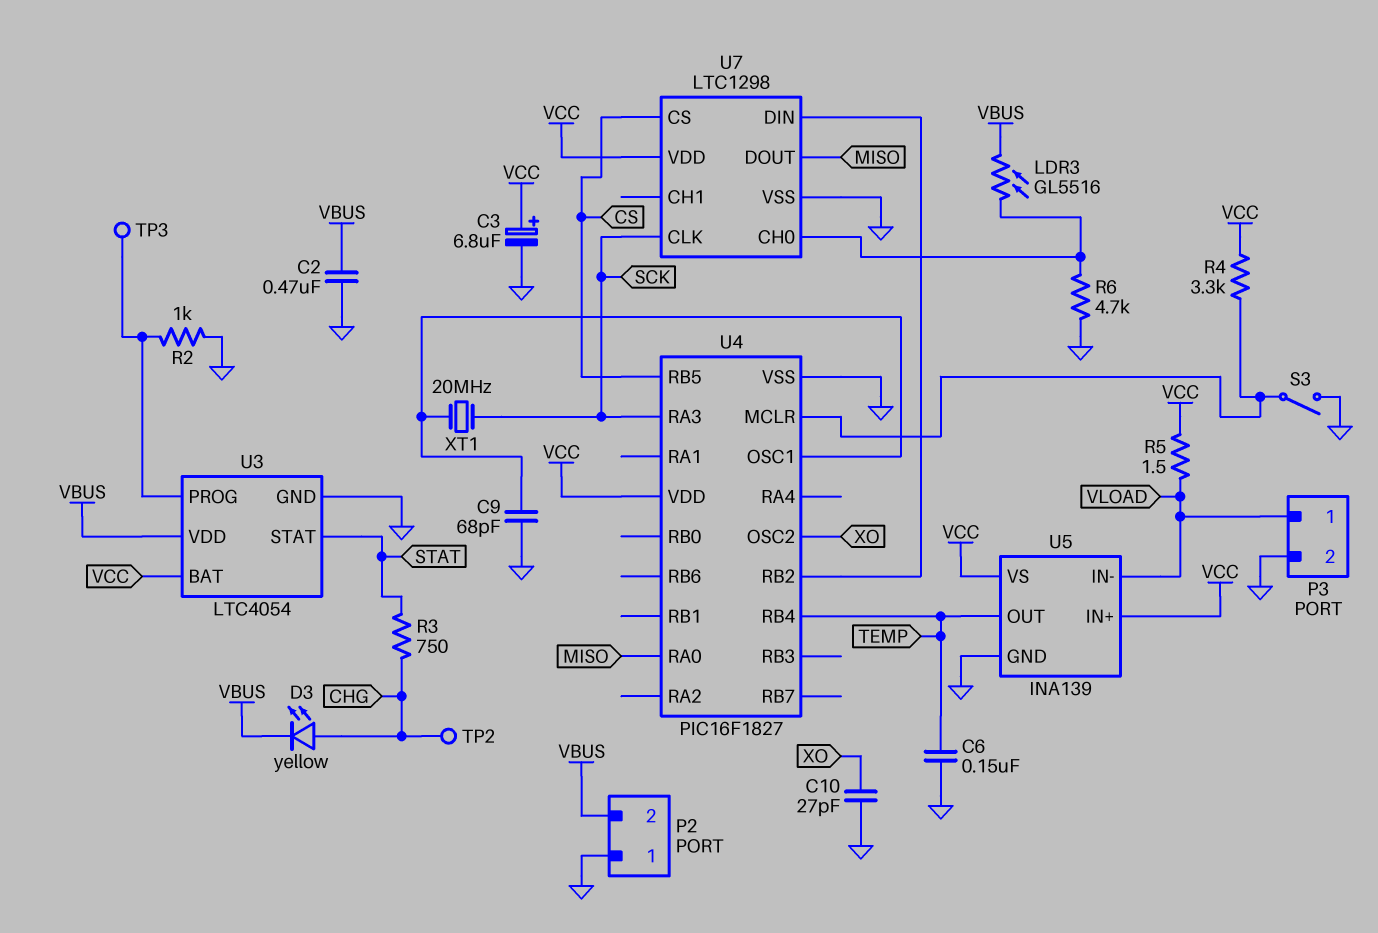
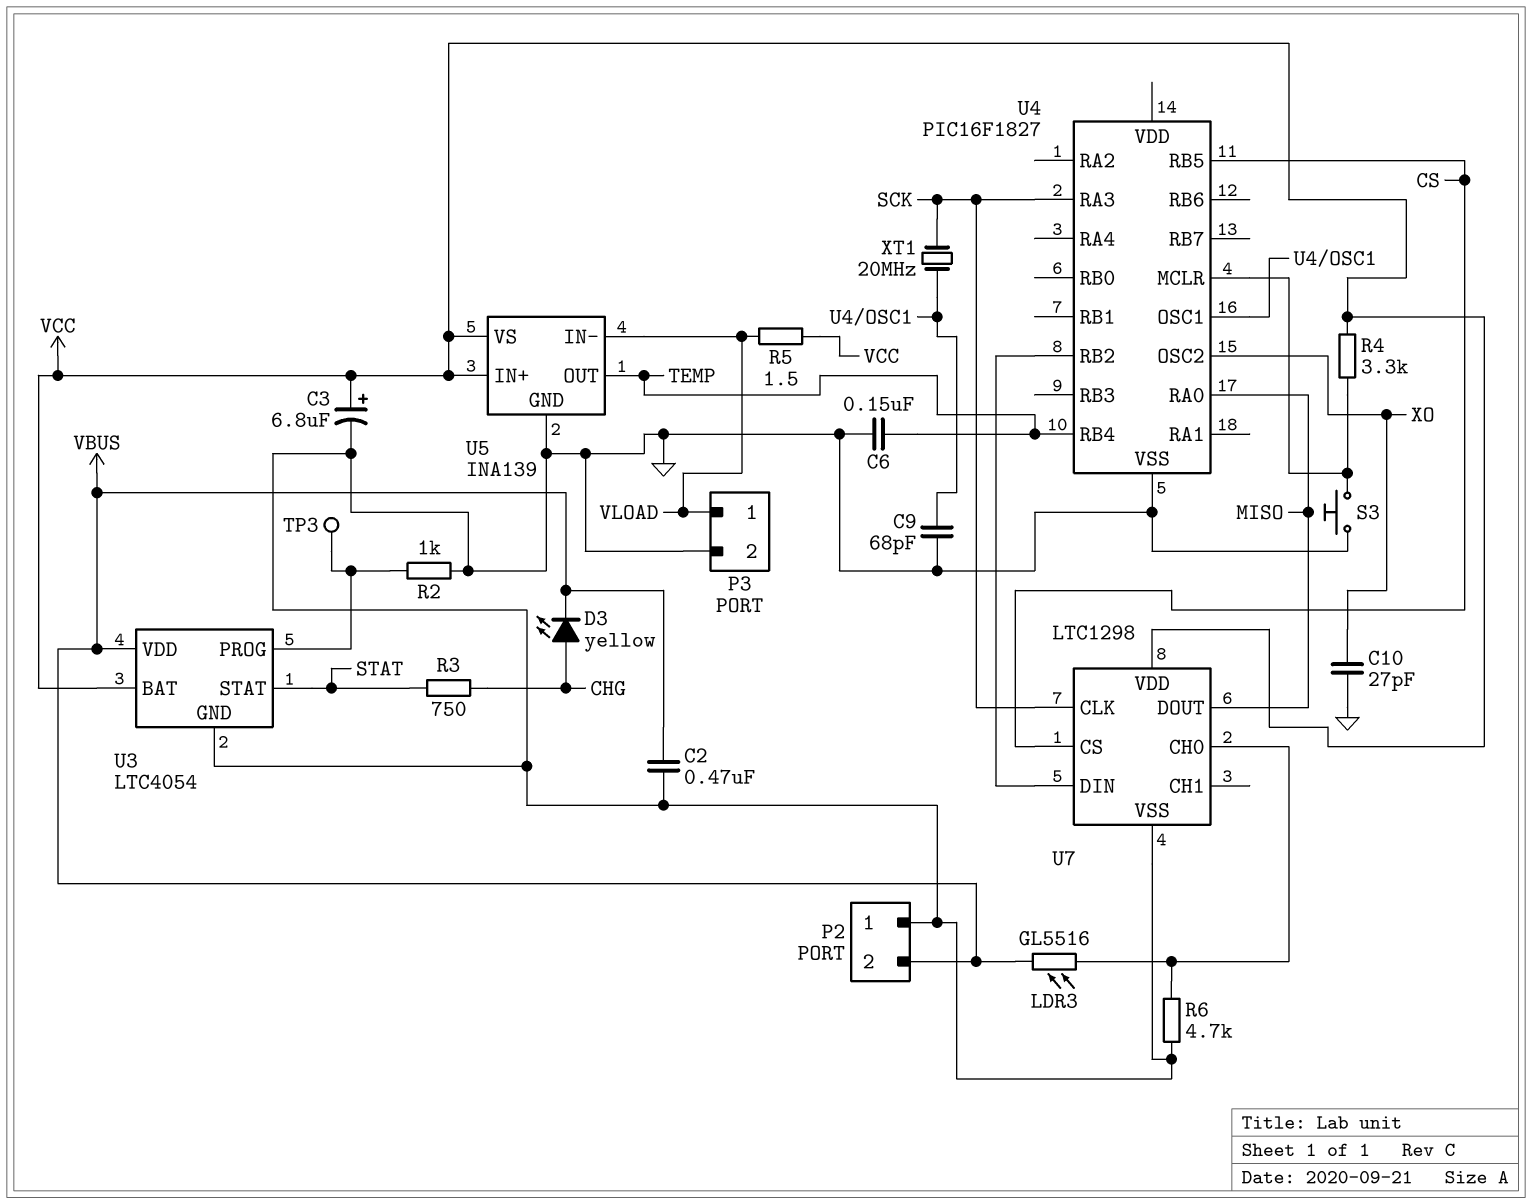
S3: switch (GND, U4/MCLR) -> button (GND, U4/MCLR)
TP2: test point (CHG) -> none
U4 pin VDD: VCC -> none

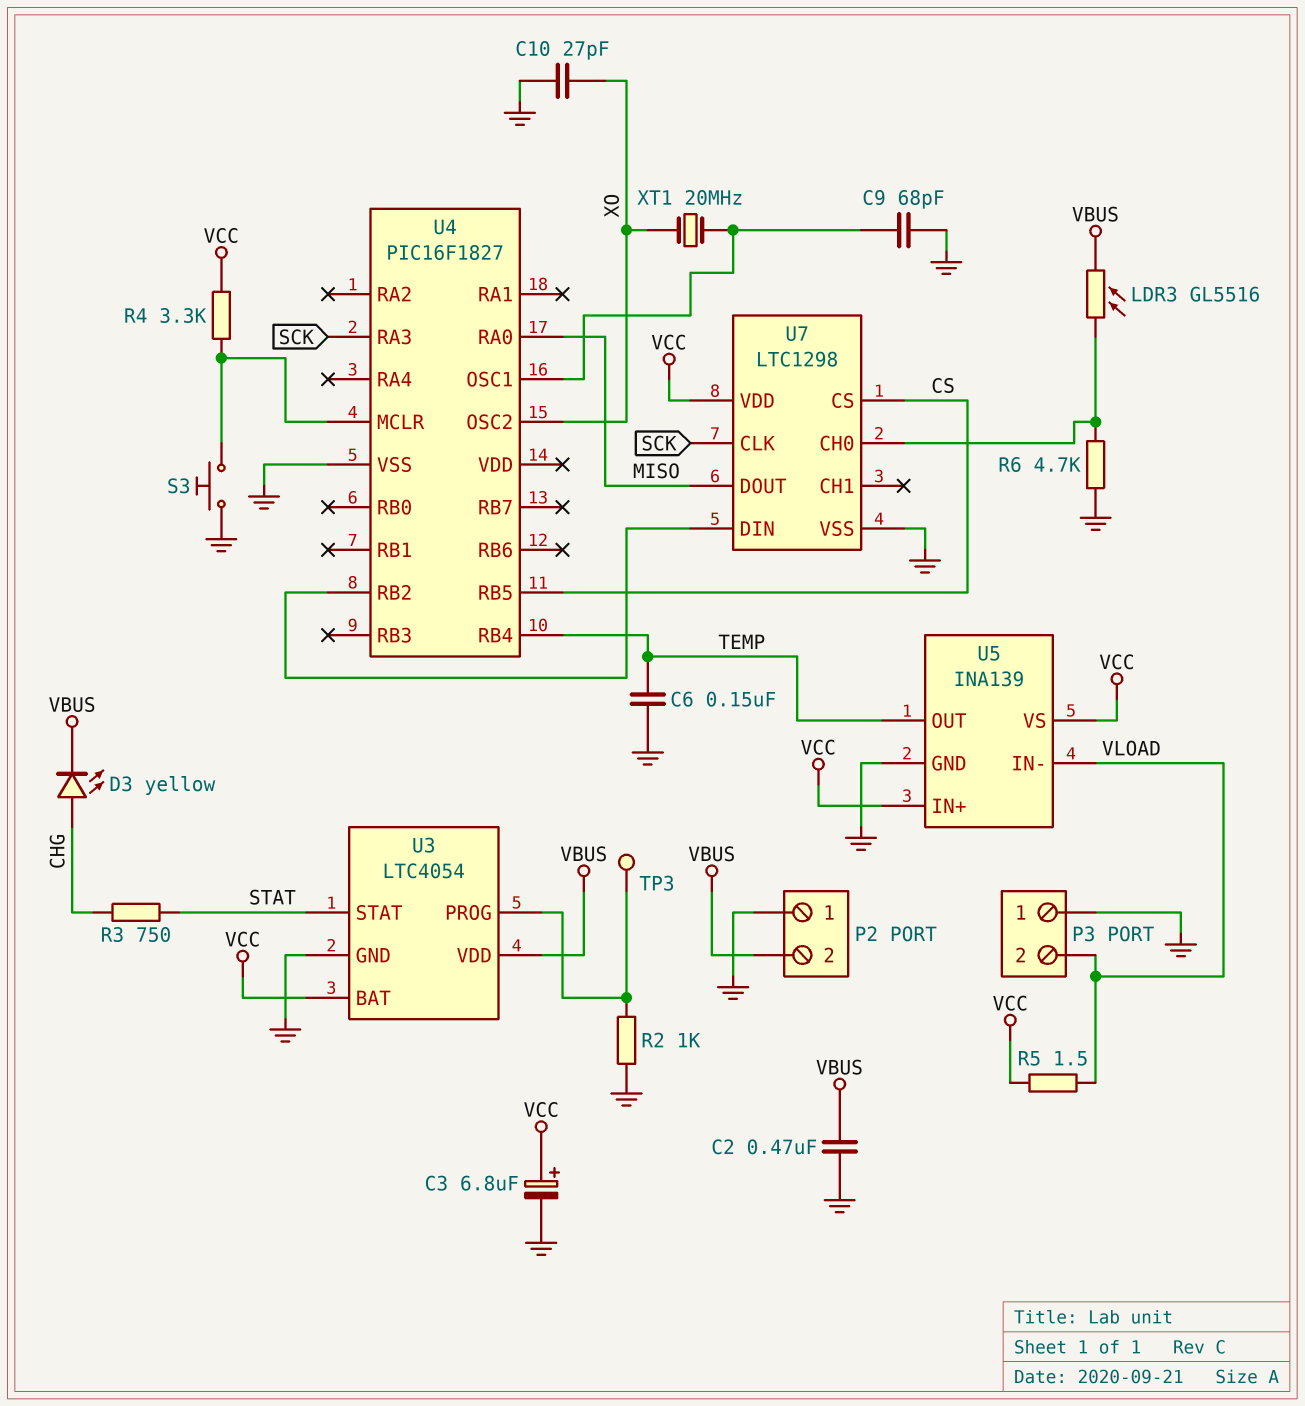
P3 pin 1: VLOAD -> GND
P3 pin 2: GND -> VLOAD
XT1: 20MHz (SCK, U4/OSC1) -> 20MHz (U4/OSC1, XO)

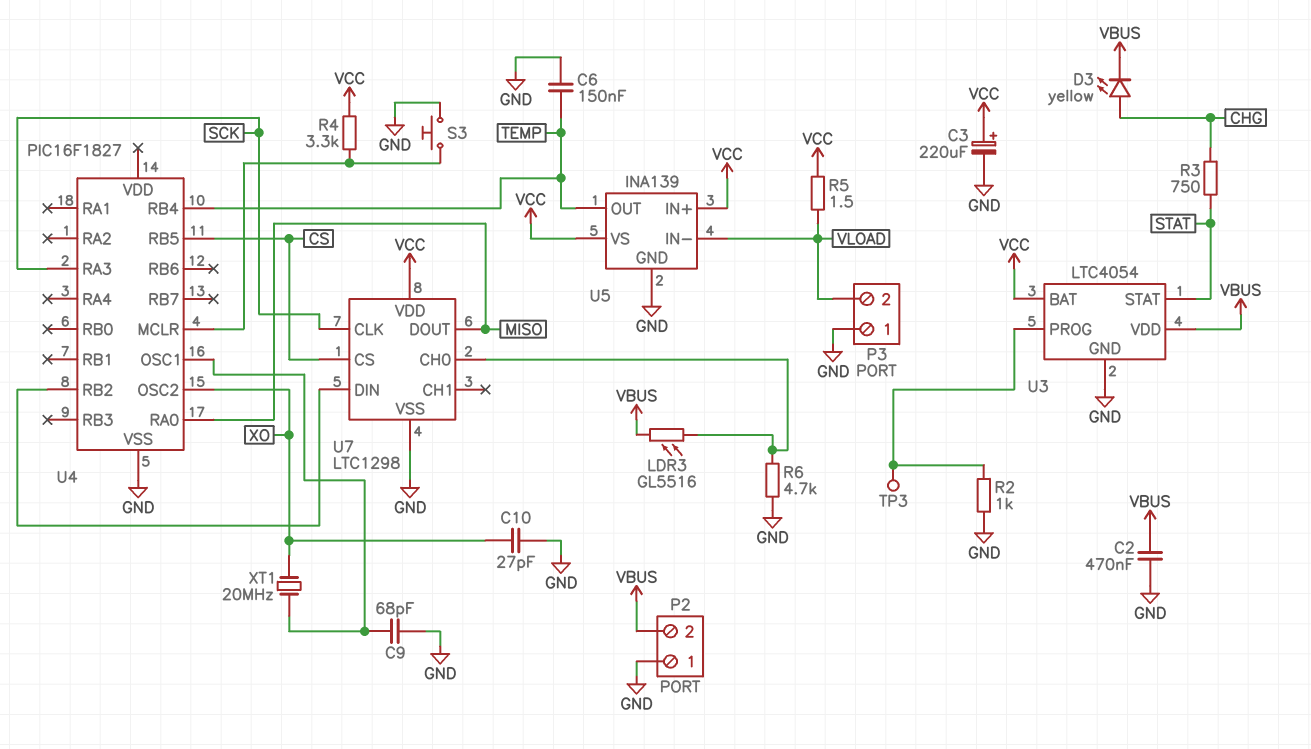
C3: 6.8uF (plus VCC, minus GND) -> 220uF (plus VCC, minus GND)

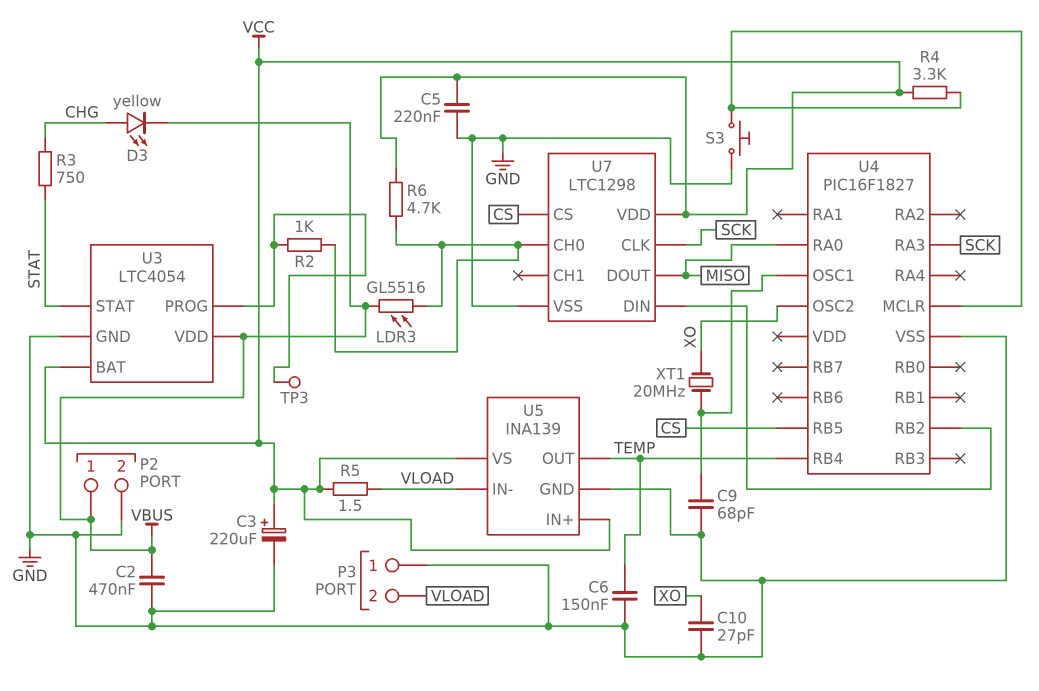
C5: none -> 220nF (GND, VCC)
P2 pin 1: GND -> VBUS
P2 pin 2: VBUS -> GND
R2: 1k (GND, U3/PROG) -> 1k (U3/PROG, U7/CH0)
R6: 4.7k (GND, U7/CH0) -> 4.7k (U7/CH0, VCC)

